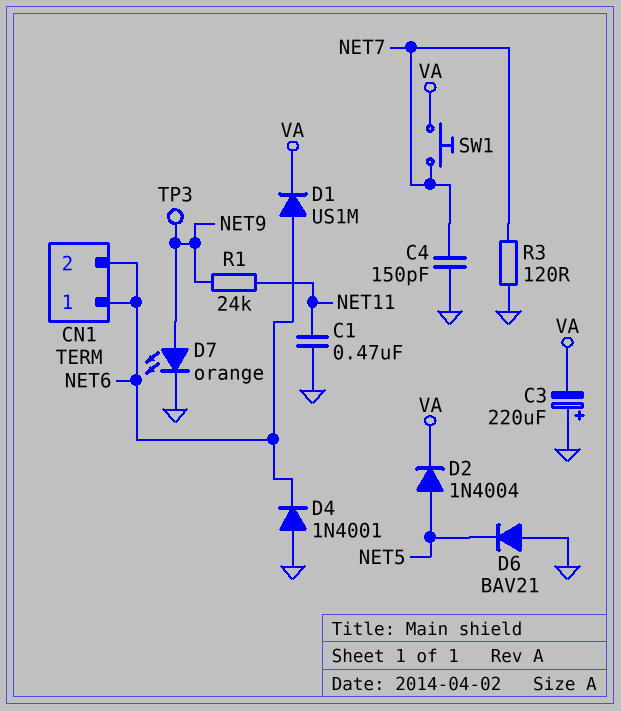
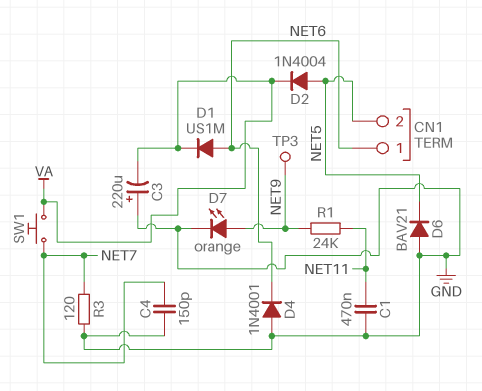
CN1 pin 2: NET6 -> NET5

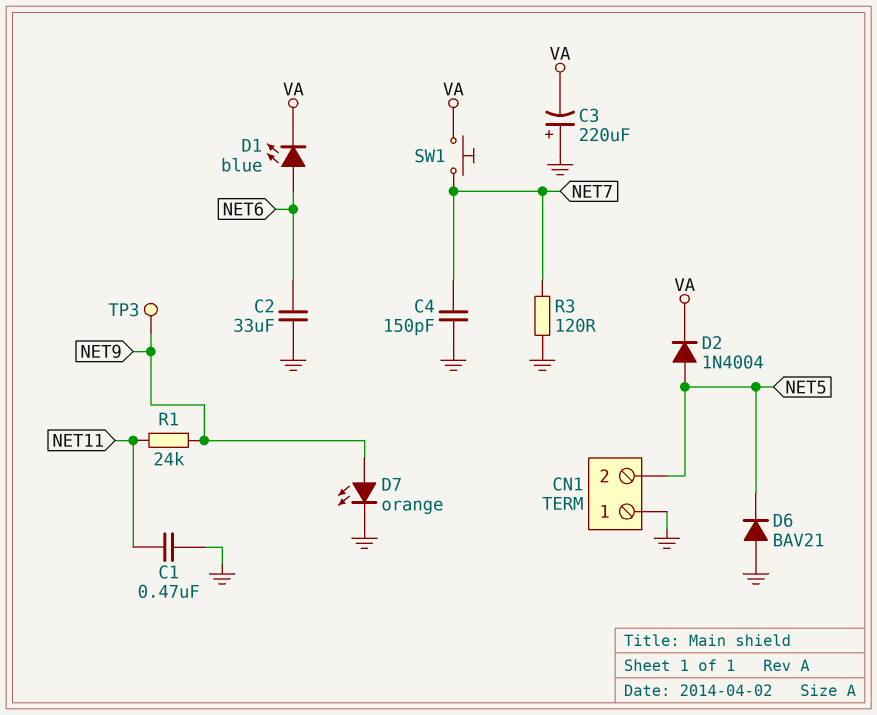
C2: none -> 33uF (GND, NET6)
CN1 pin 1: NET6 -> GND
D1: diode US1M (A NET6, K VA) -> LED blue (A NET6, K VA)
D4: diode 1N4001 (A GND, K NET6) -> none

